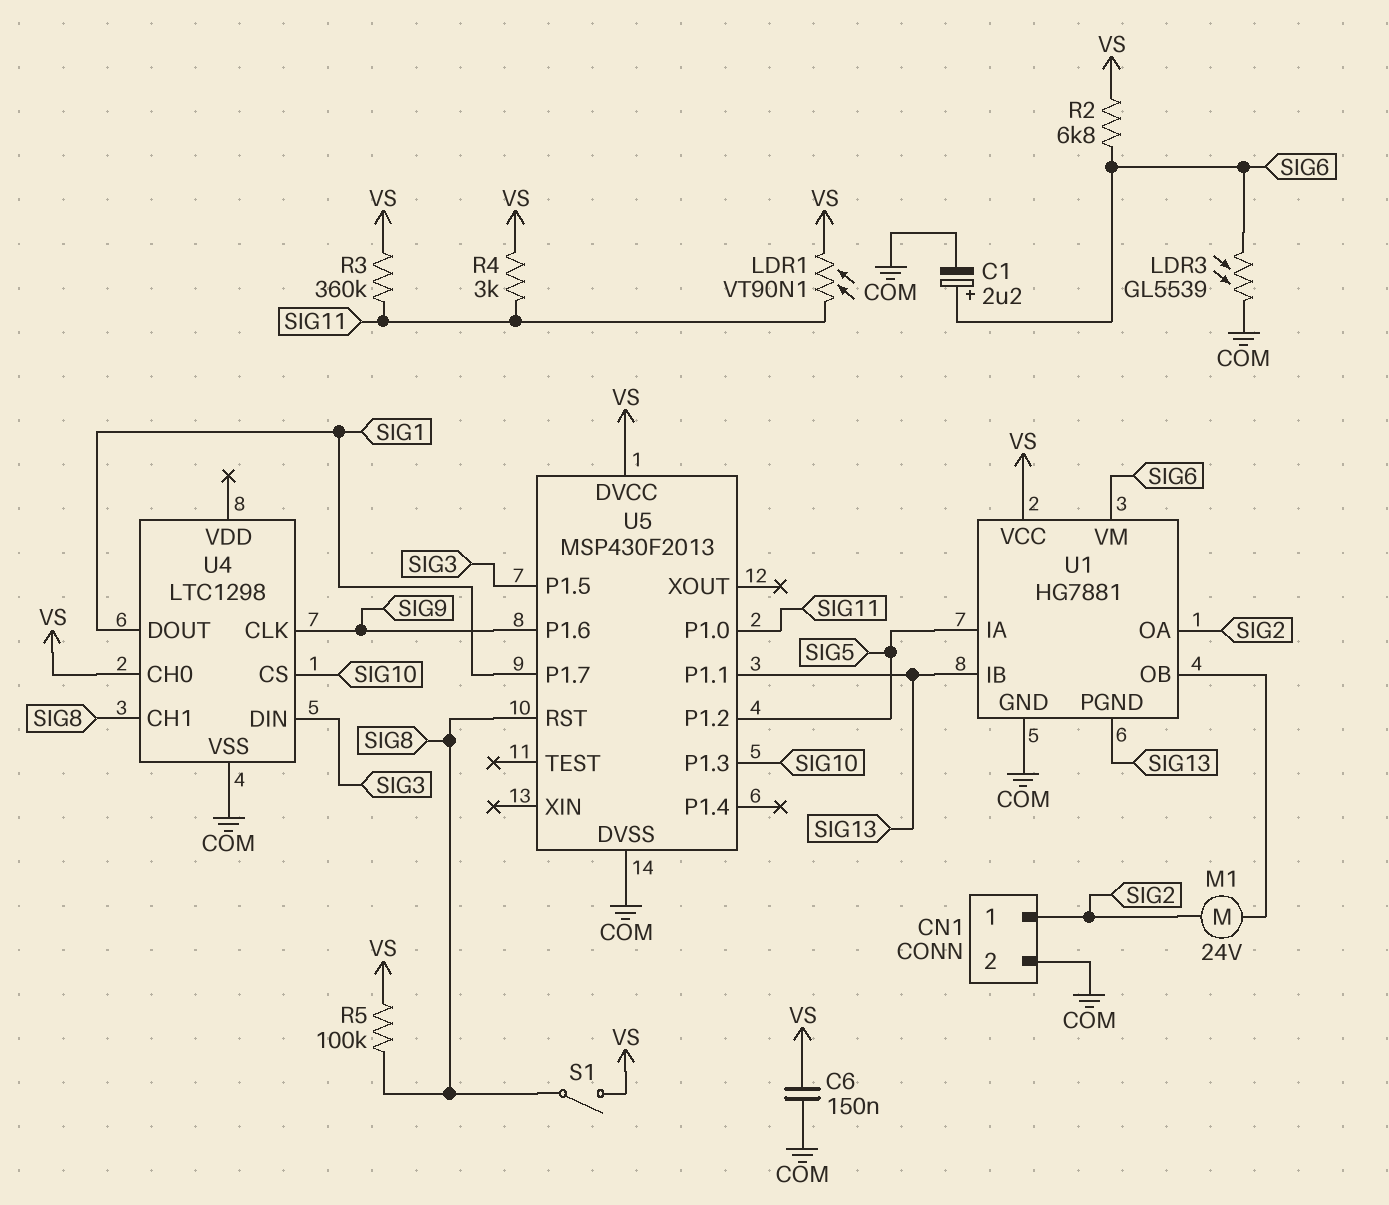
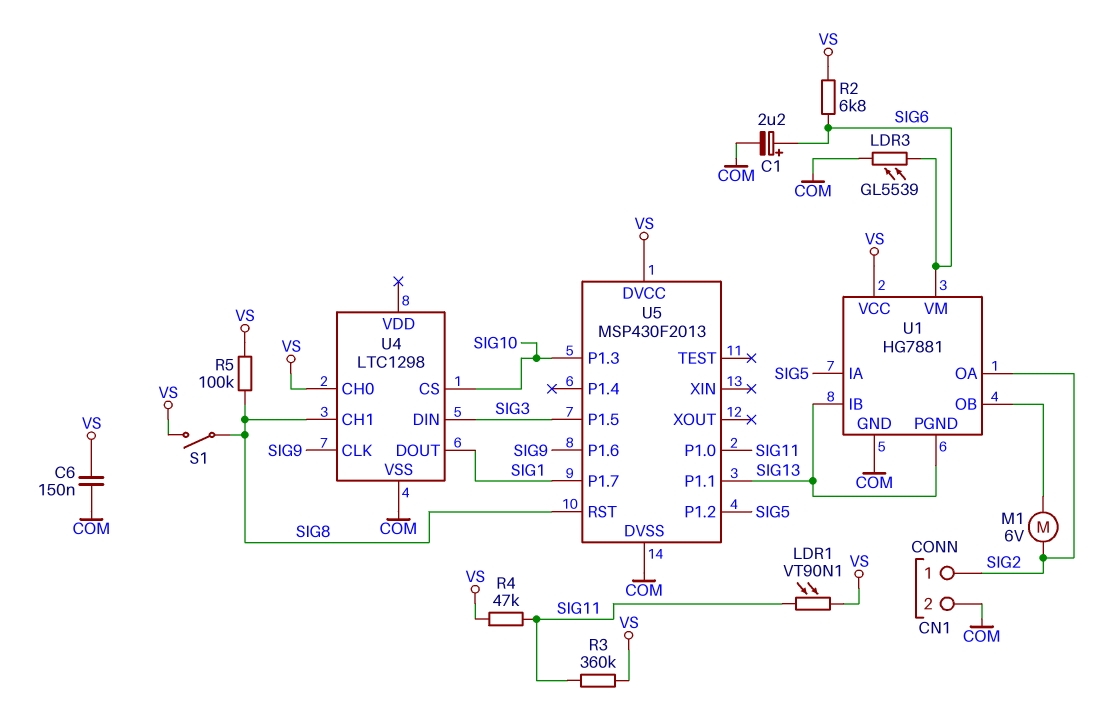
M1: motor 24V (SIG2, U1/OB) -> motor 6V (SIG2, U1/OB)
R4: 3k (SIG11, VS) -> 47k (SIG11, VS)

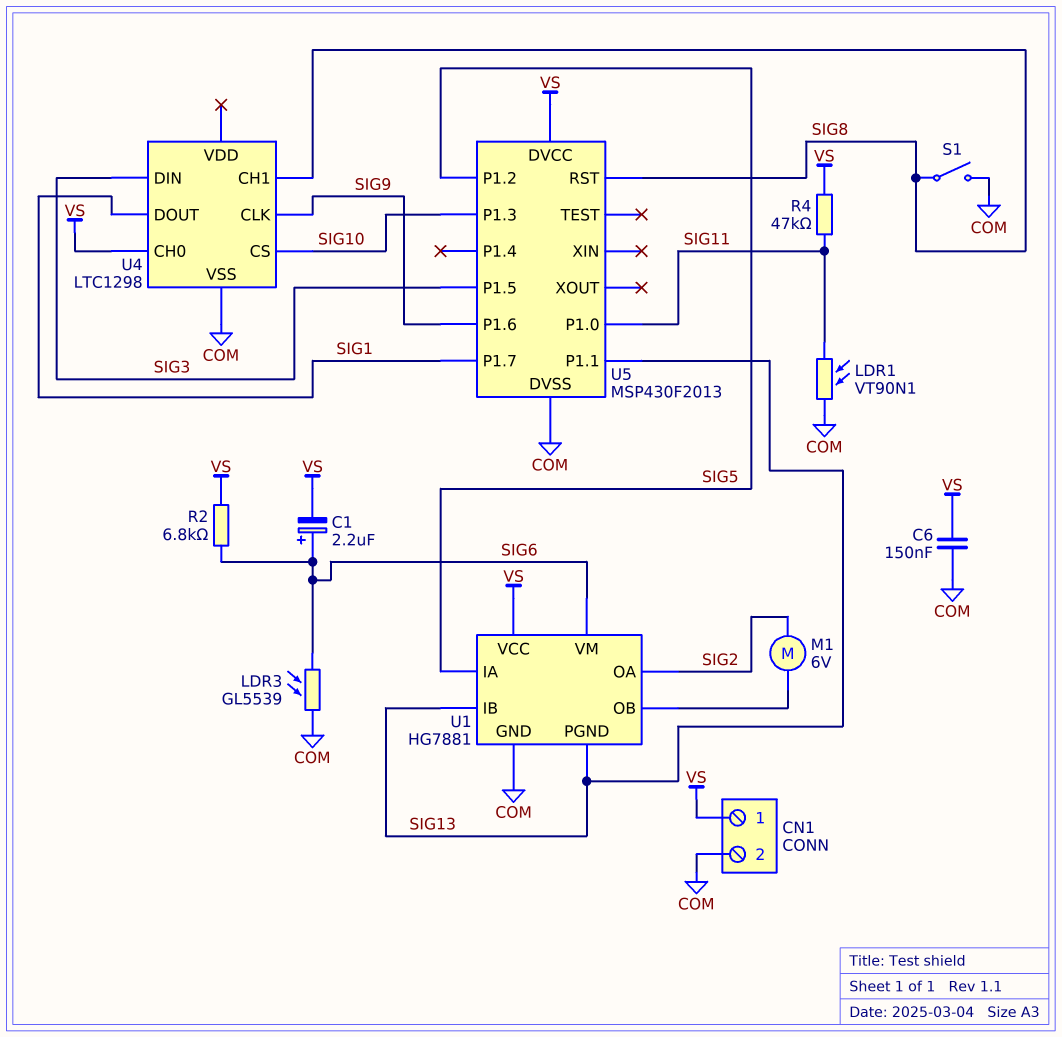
C1: 2.2uF (plus SIG6, minus COM) -> 2.2uF (plus SIG6, minus VS)
CN1 pin 1: SIG2 -> VS
LDR1: VT90N1 (SIG11, VS) -> VT90N1 (COM, SIG11)
R3: 360k (SIG11, VS) -> none
R5: 100k (SIG8, VS) -> none
S1: switch (SIG8, VS) -> switch (COM, SIG8)

